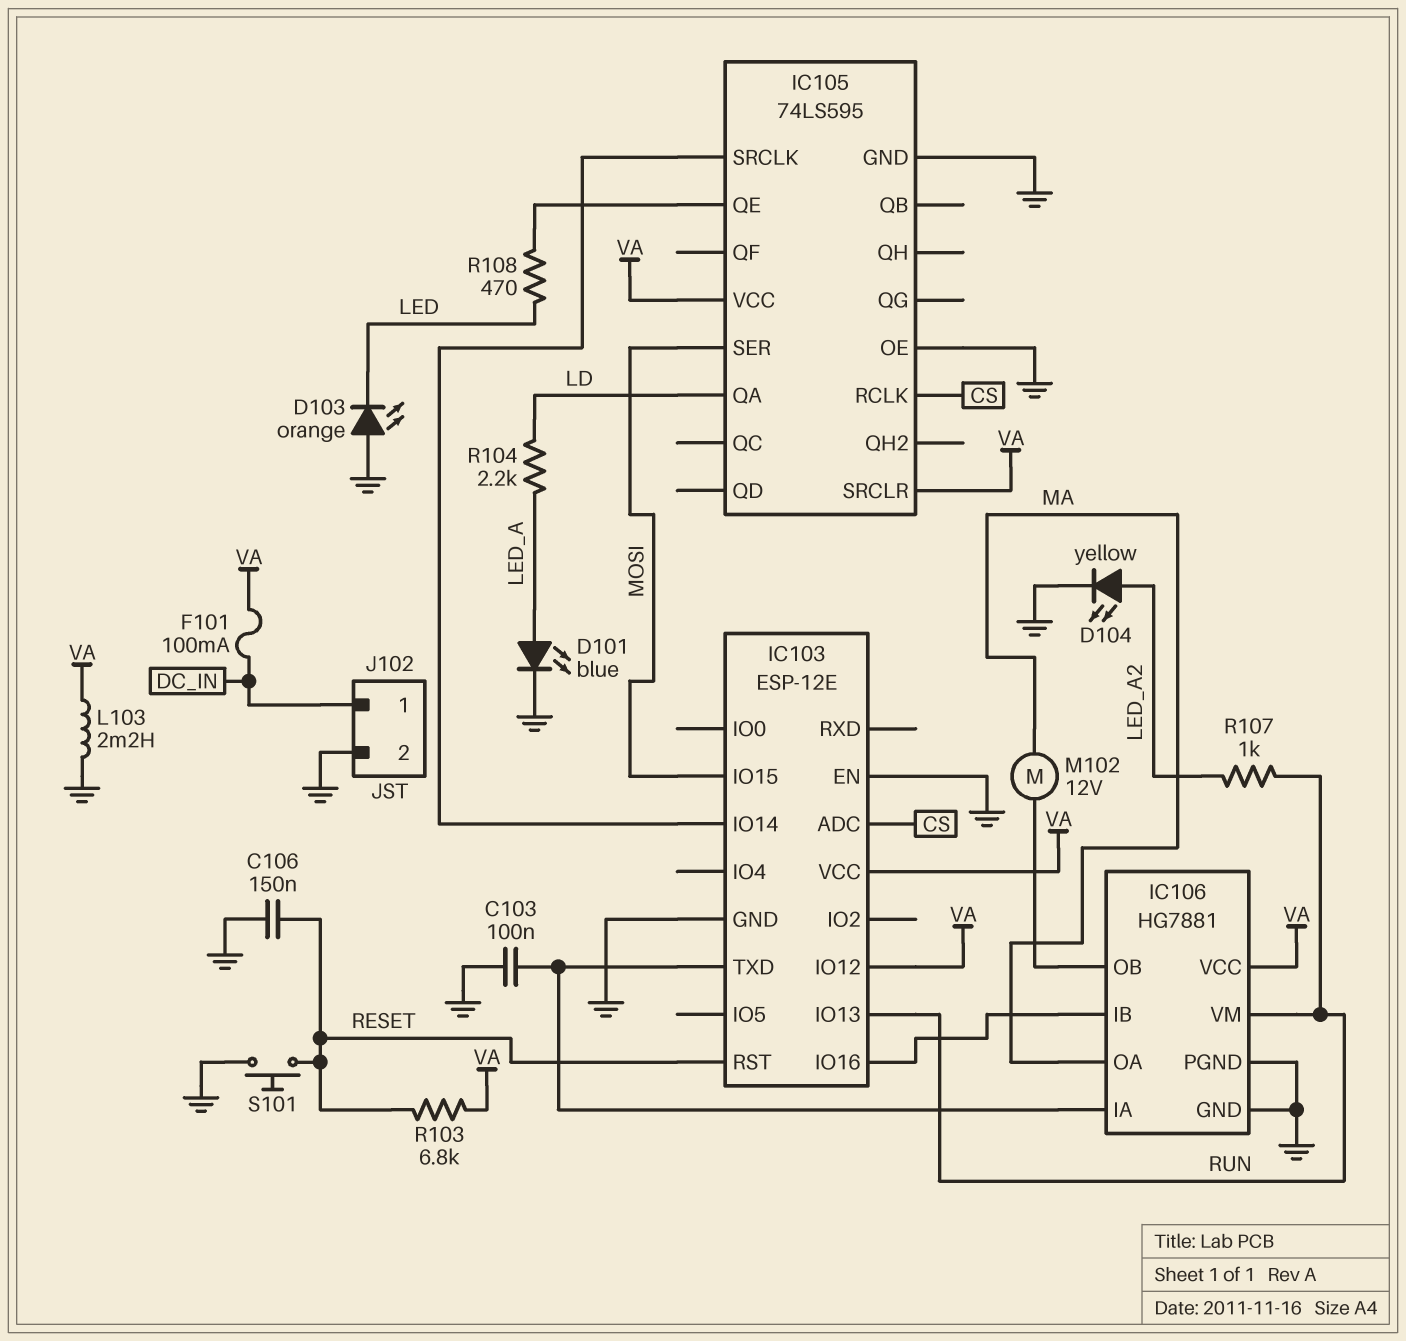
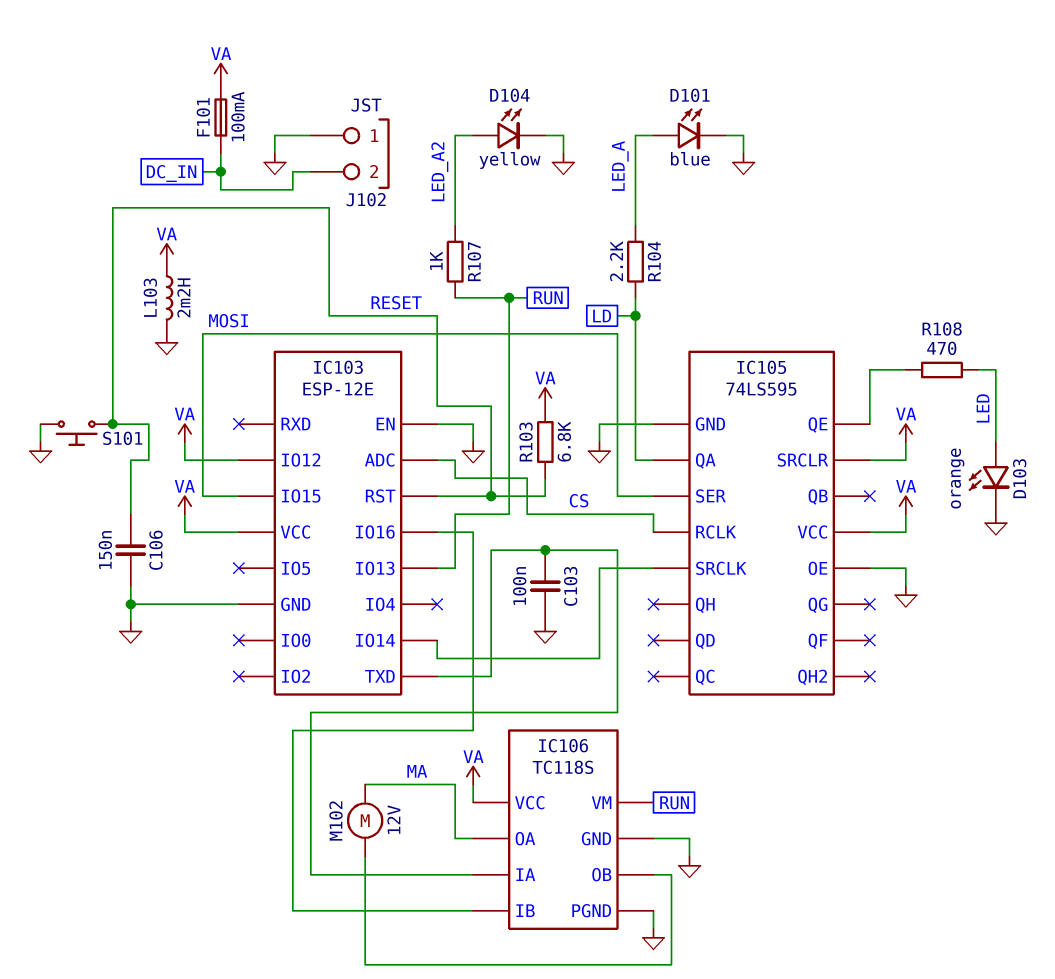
D103: LED orange (A GND, K LED) -> LED orange (A LED, K GND)
IC106: HG7881 -> TC118S
J102 pin 1: DC_IN -> GND
J102 pin 2: GND -> DC_IN

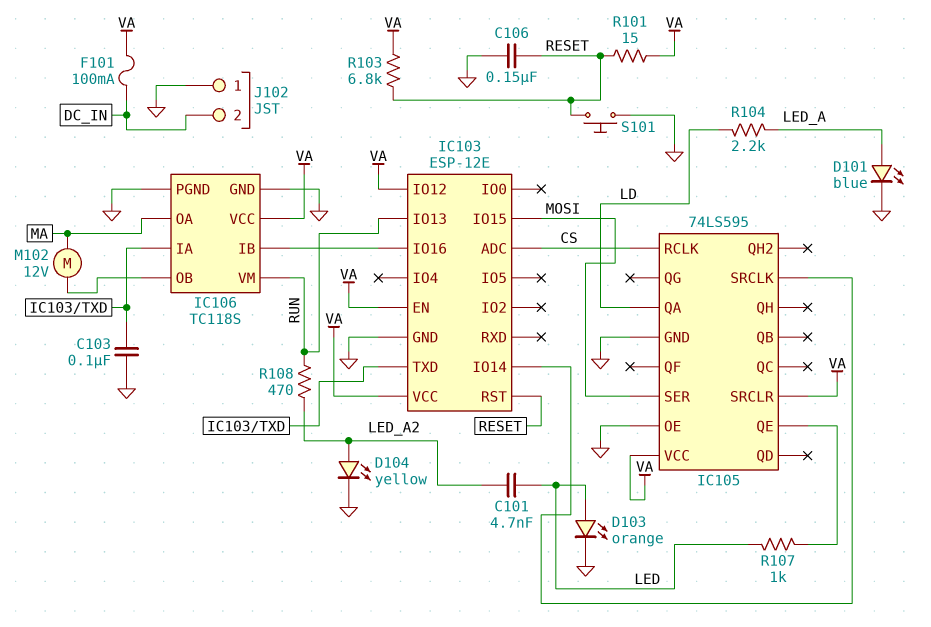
C101: none -> 4.7nF (LED, LED_A2)
IC103 pin EN: GND -> VA
L103: 2.2mH (GND, VA) -> none
R101: none -> 15 (RESET, VA)
R107: 1k (LED_A2, RUN) -> 1k (IC105/QE, LED)
R108: 470 (IC105/QE, LED) -> 470 (LED_A2, RUN)

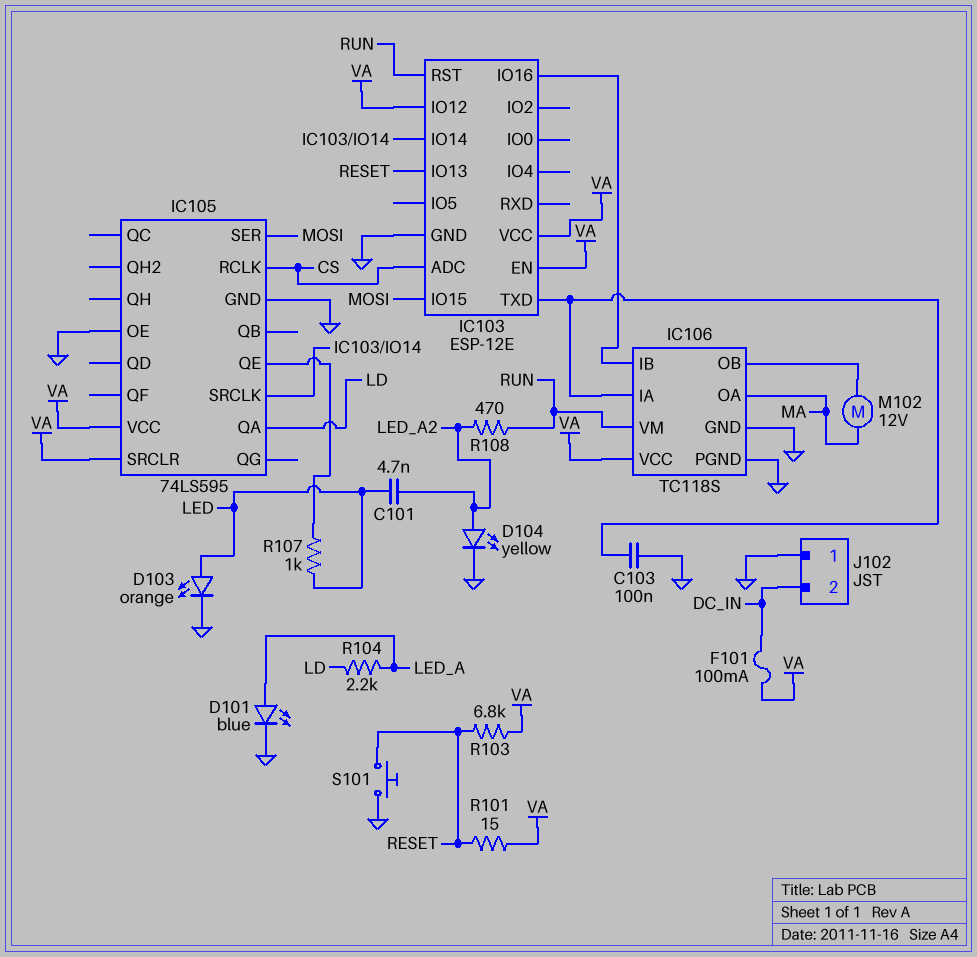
C106: 150nF (GND, RESET) -> none
IC103 pin IO13: RUN -> RESET
IC103 pin RST: RESET -> RUN

